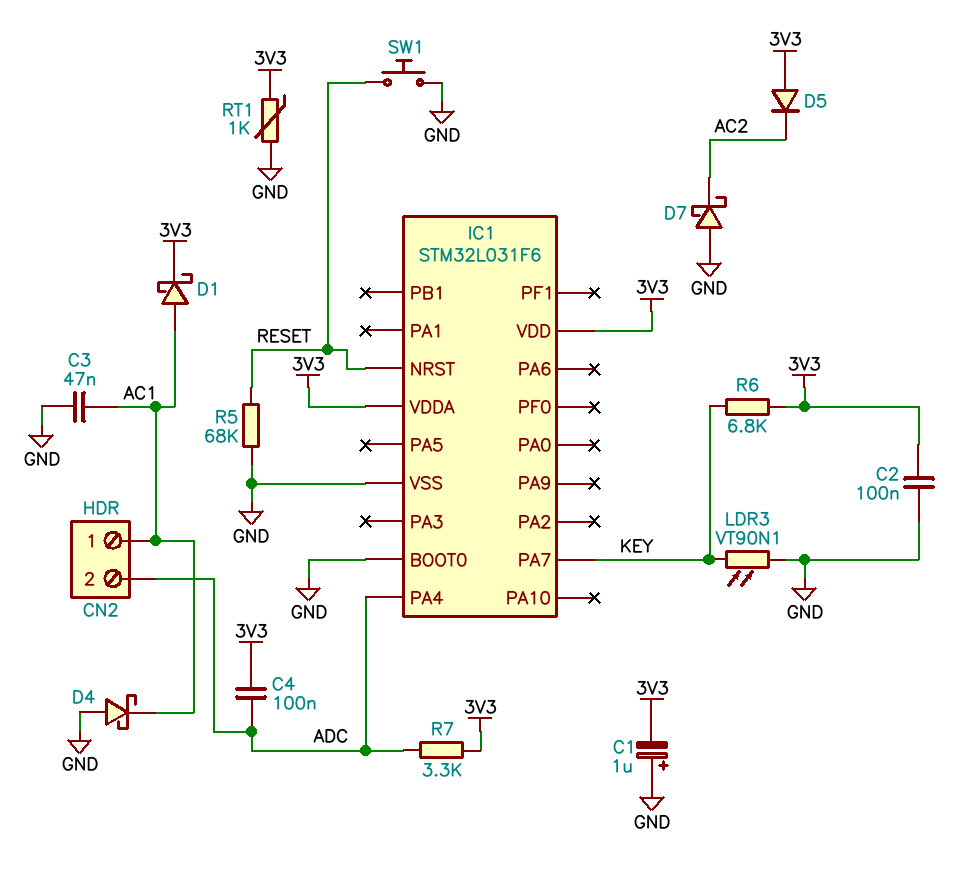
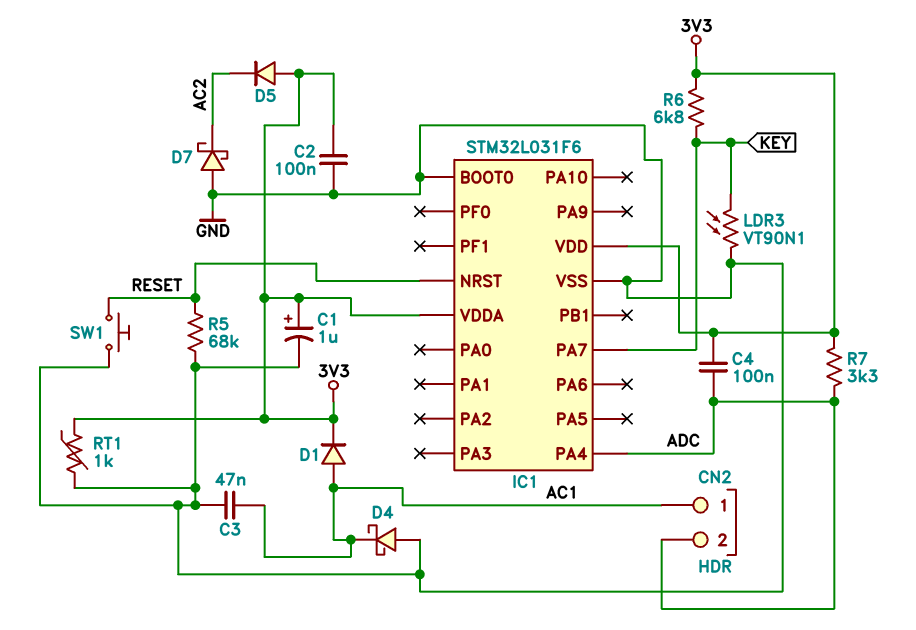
C1: 1uF (plus GND, minus 3V3) -> 1uF (plus 3V3, minus GND)
D1: schottky (A AC1, K 3V3) -> diode (A AC1, K 3V3)

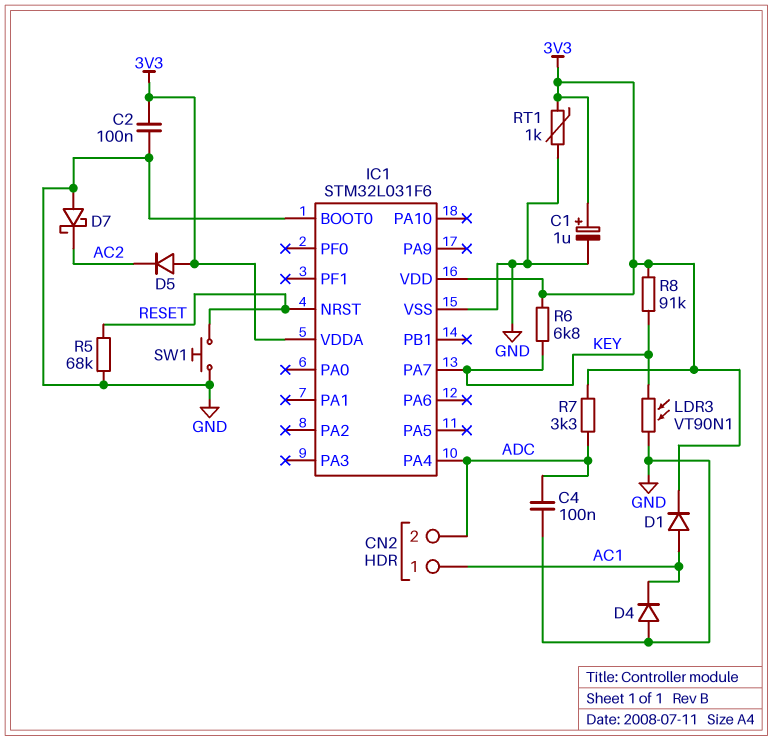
C3: 47nF (AC1, GND) -> none
C4: 100nF (3V3, ADC) -> 100nF (ADC, GND)
D4: schottky (A GND, K AC1) -> diode (A GND, K AC1)
R8: none -> 91k (3V3, KEY)

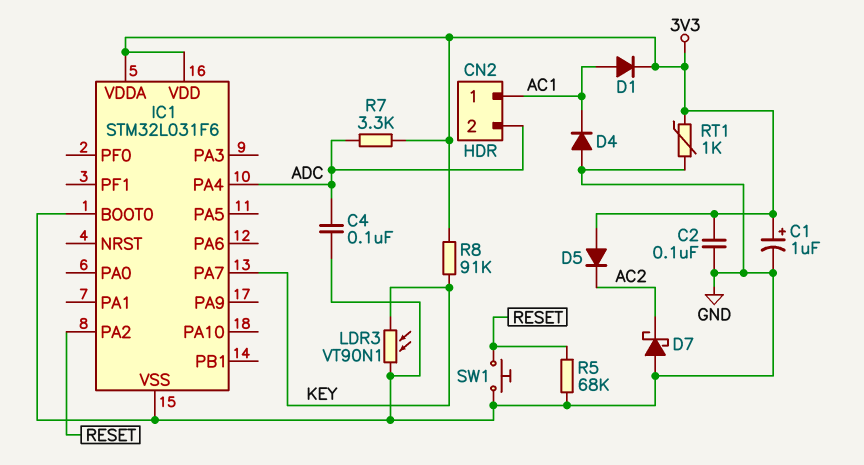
IC1 pin NRST: RESET -> none
IC1 pin PA2: none -> RESET
R6: 6.8k (3V3, KEY) -> none

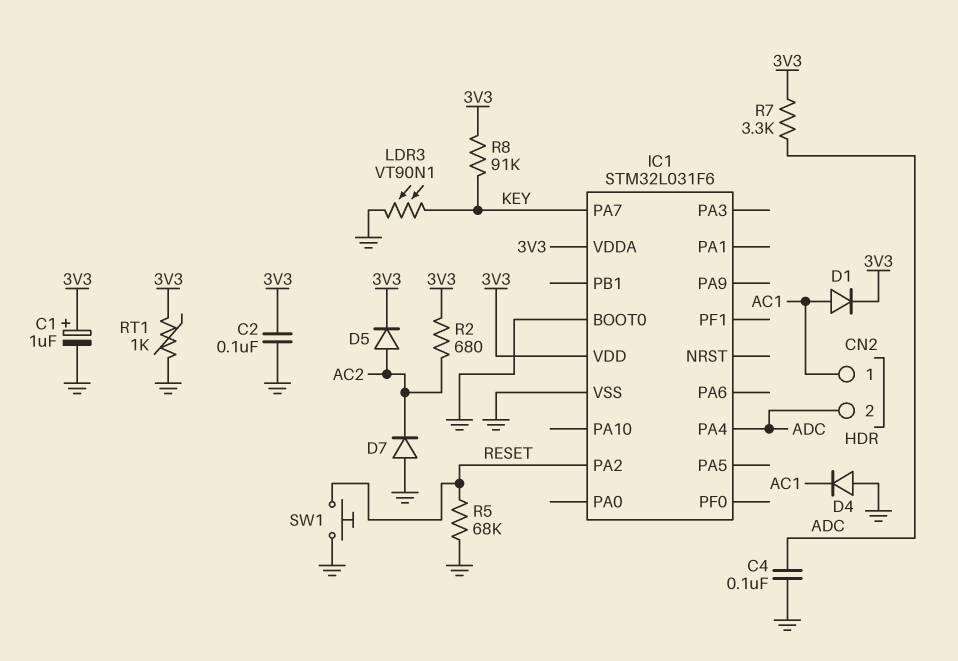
D5: diode (A 3V3, K AC2) -> diode (A AC2, K 3V3)
D7: schottky (A GND, K AC2) -> diode (A GND, K AC2)
R2: none -> 680 (3V3, AC2)

